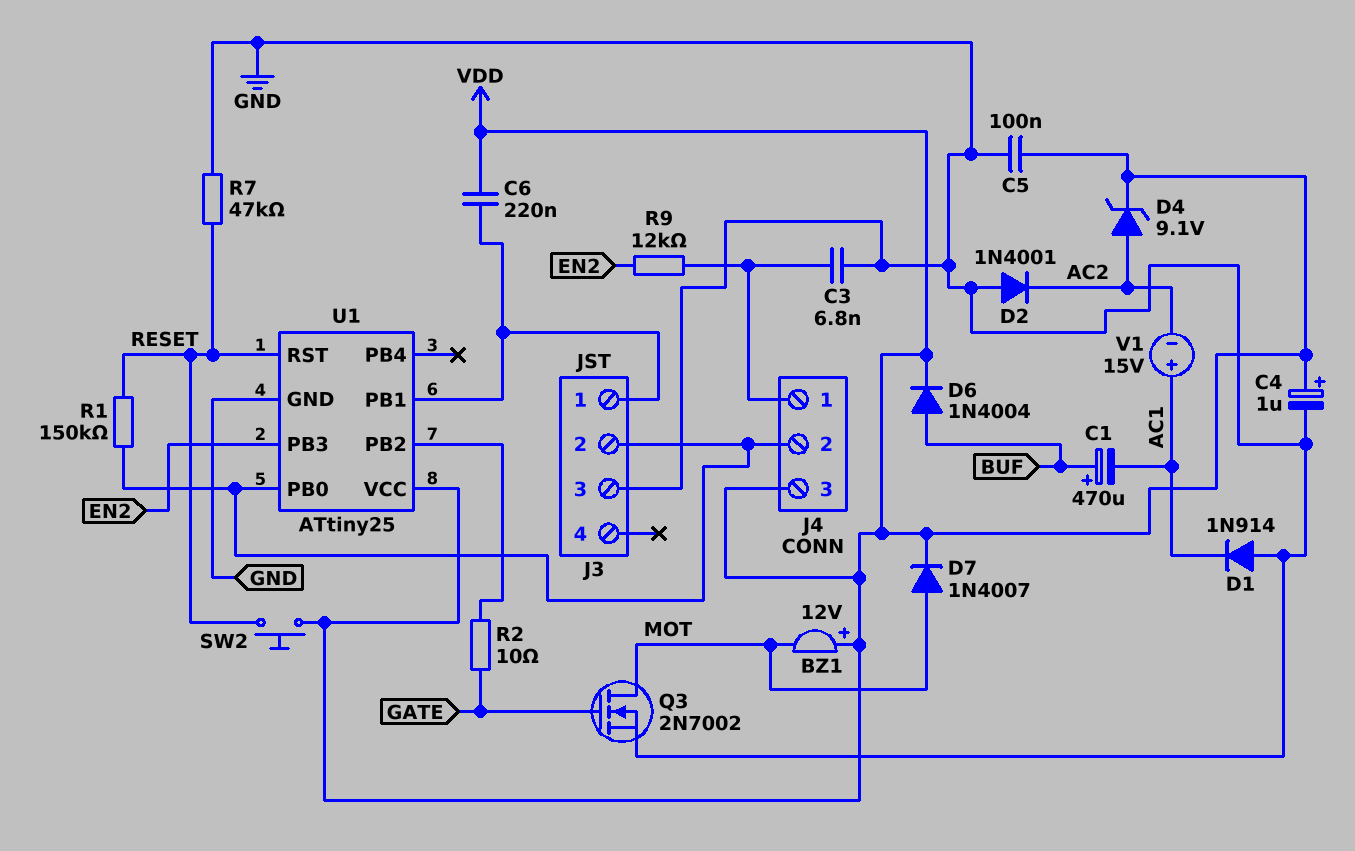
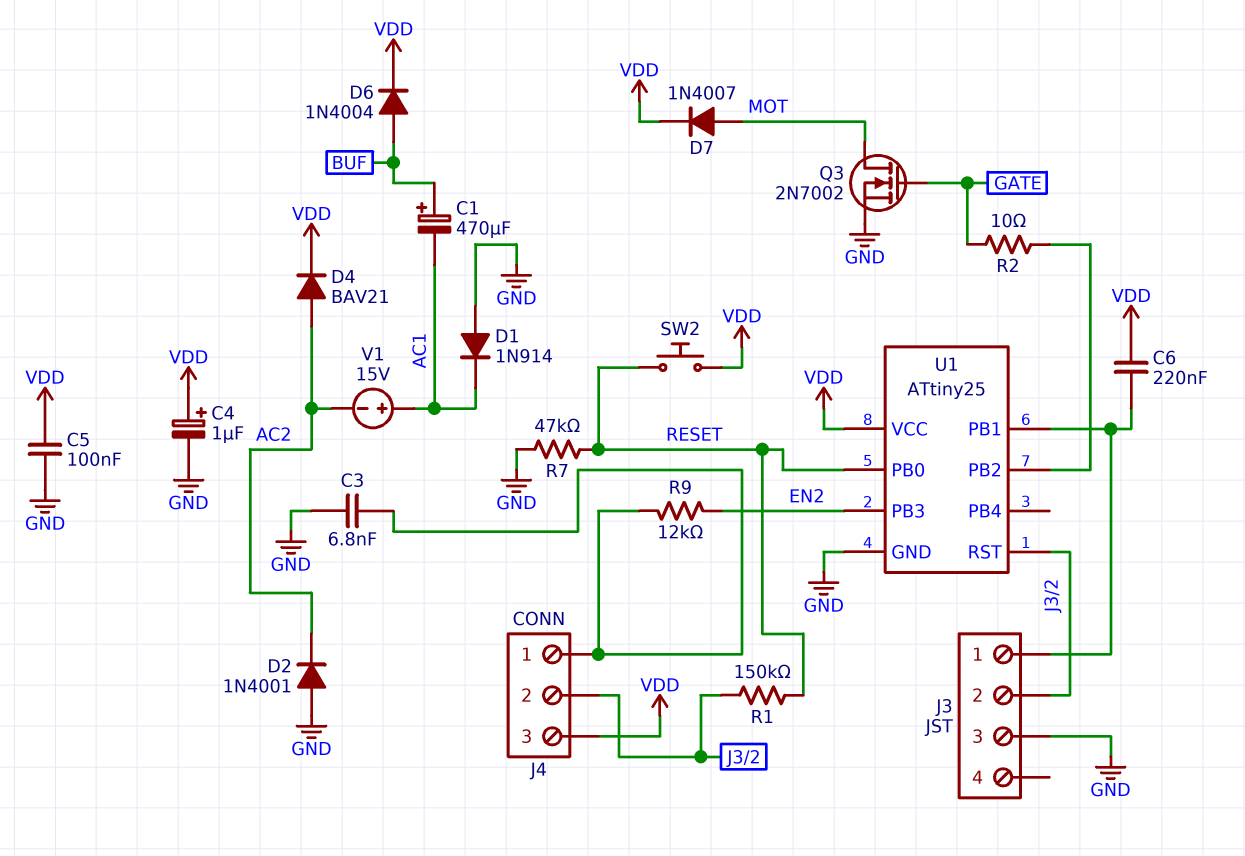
BZ1: buzzer 12V (plus VDD, minus MOT) -> none
D4: zener 9.1V (A AC2, K VDD) -> diode BAV21 (A AC2, K VDD)
U1 pin PB0: J3/2 -> RESET
U1 pin RST: RESET -> J3/2

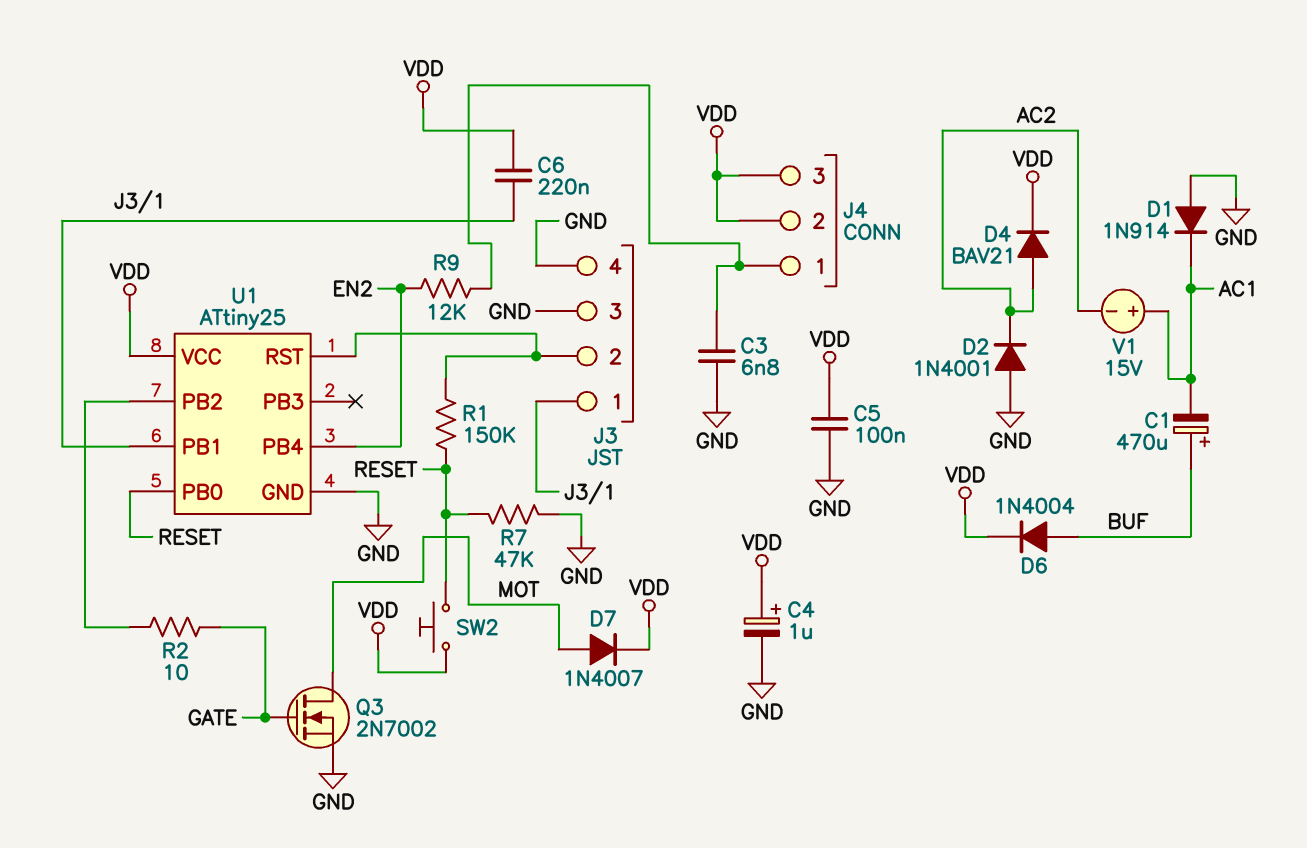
J3 pin 4: none -> GND
J4 pin 2: J3/2 -> VDD
U1 pin PB3: EN2 -> none
U1 pin PB4: none -> EN2

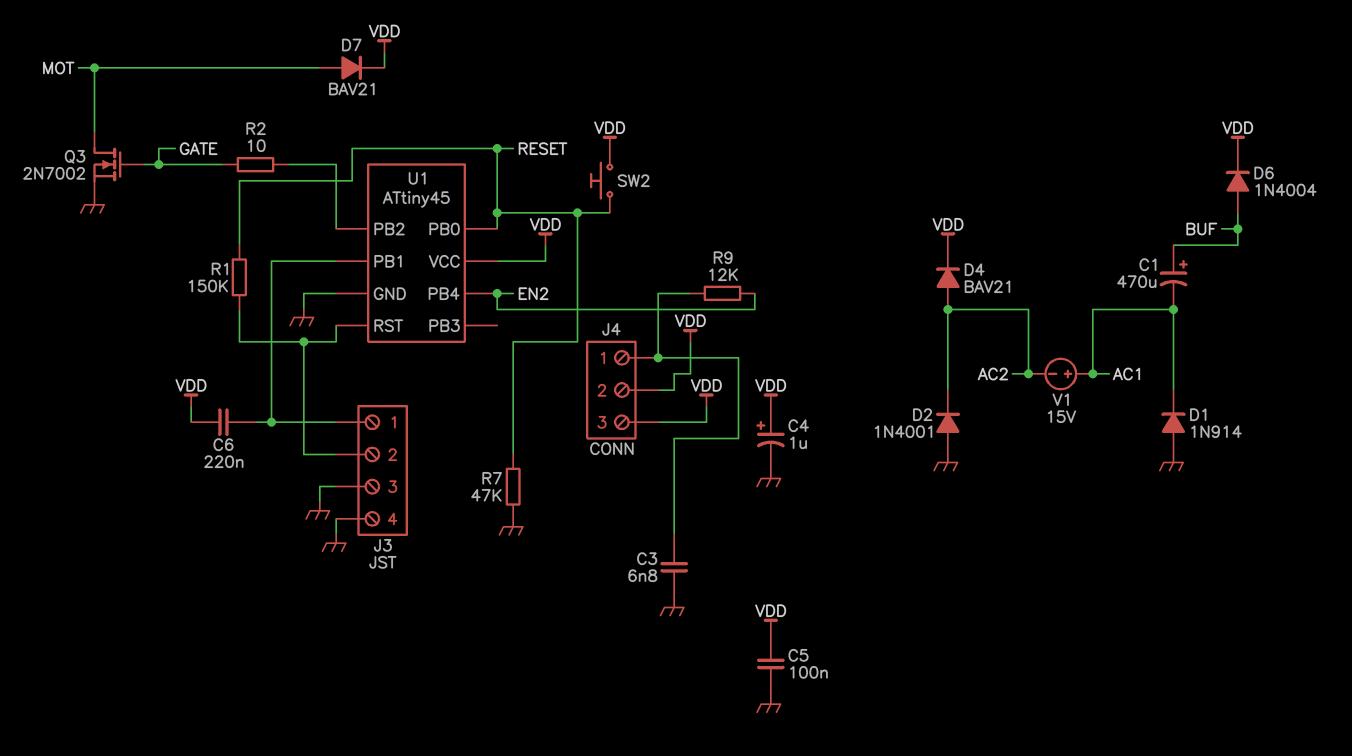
D7: diode 1N4007 (A MOT, K VDD) -> diode BAV21 (A MOT, K VDD)
U1: ATtiny25 -> ATtiny45

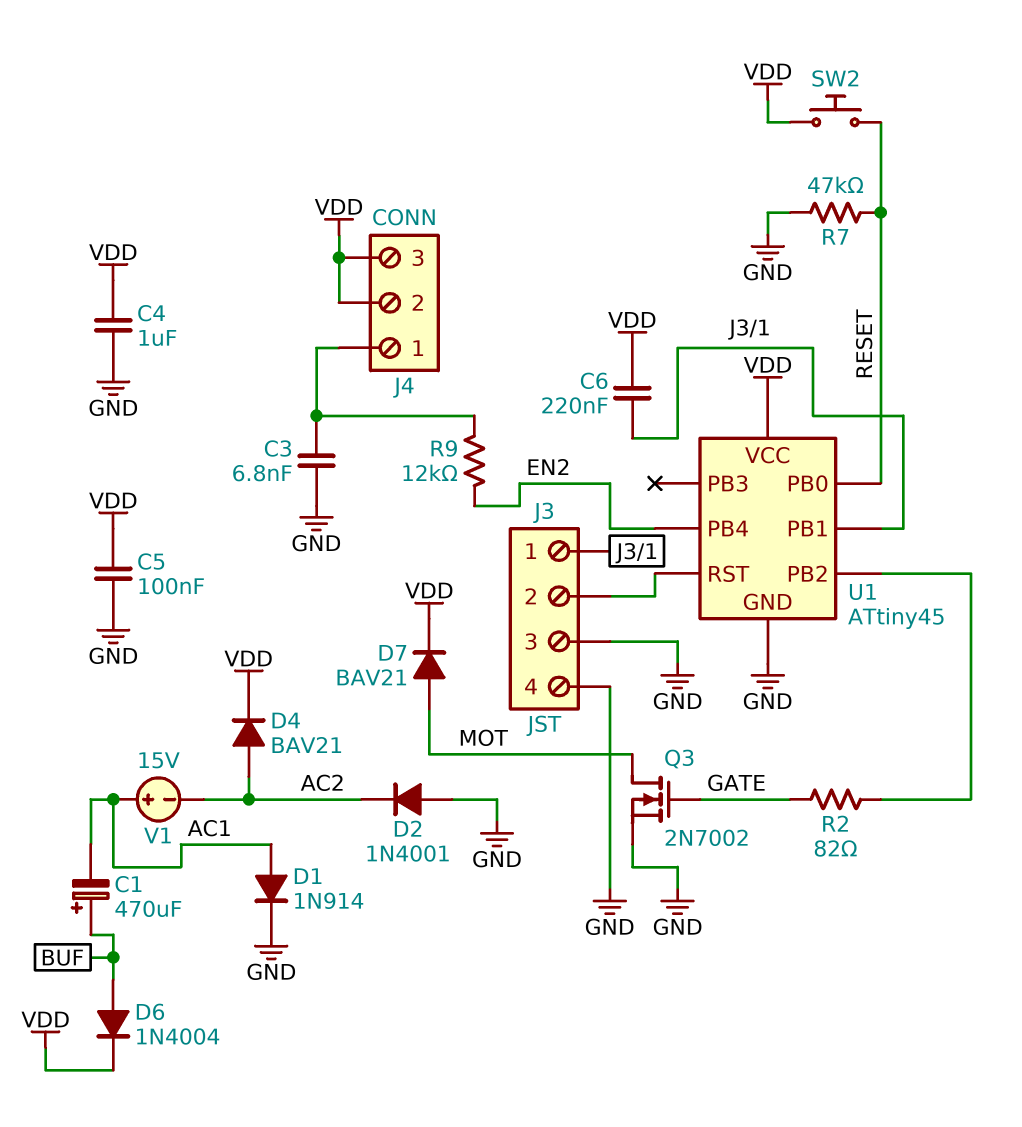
C4: 1uF (plus VDD, minus GND) -> 1uF (GND, VDD)
D1: diode 1N914 (A GND, K AC1) -> diode 1N914 (A AC1, K GND)
R1: 150k (J3/2, RESET) -> none
R2: 10 (GATE, U1/PB2) -> 82 (GATE, U1/PB2)

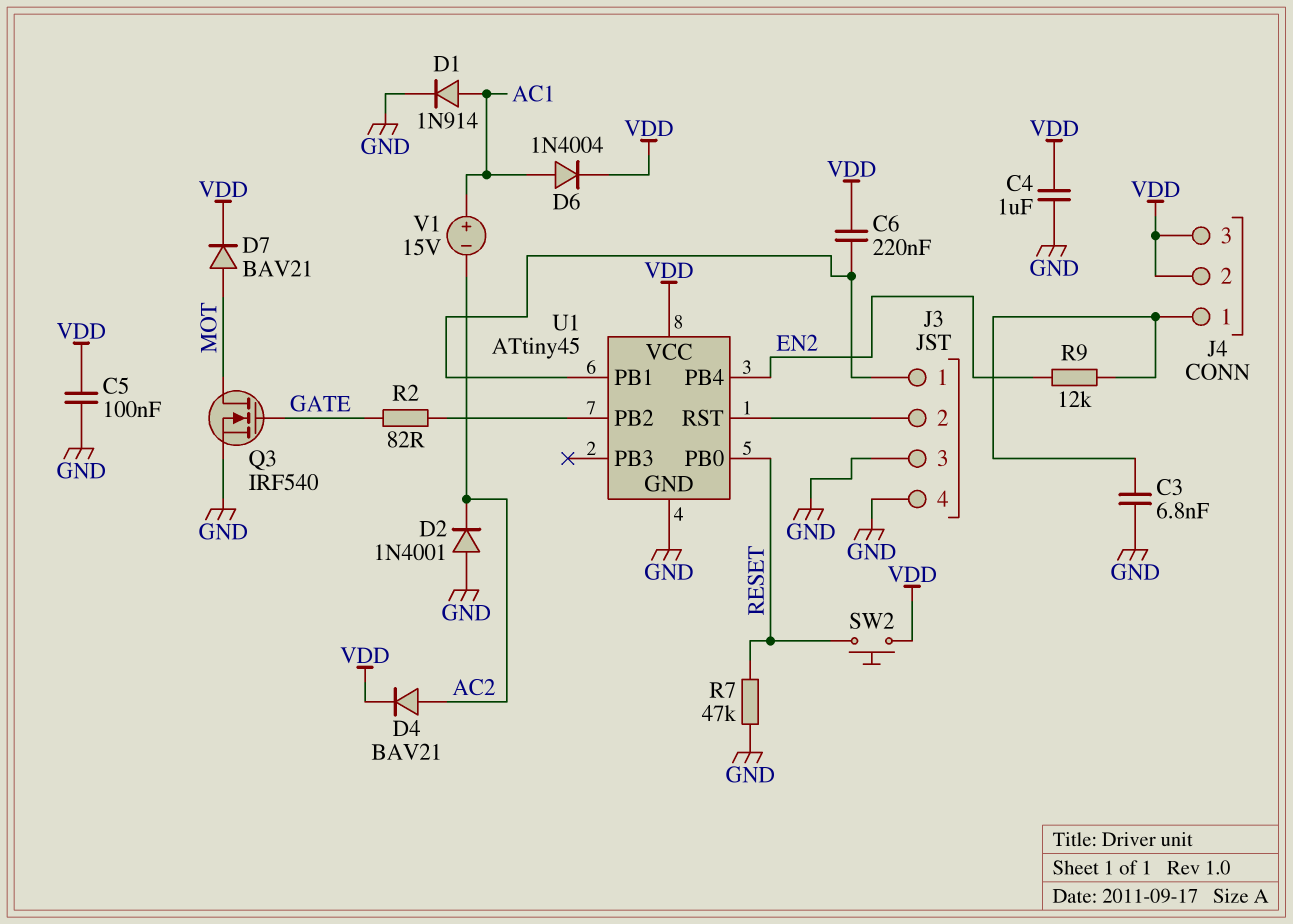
C1: 470uF (plus BUF, minus AC1) -> none
D6: diode 1N4004 (A BUF, K VDD) -> diode 1N4004 (A AC1, K VDD)
Q3: NMOS 2N7002 (G GATE, D MOT, S GND) -> NMOS IRF540 (G GATE, D MOT, S GND)

